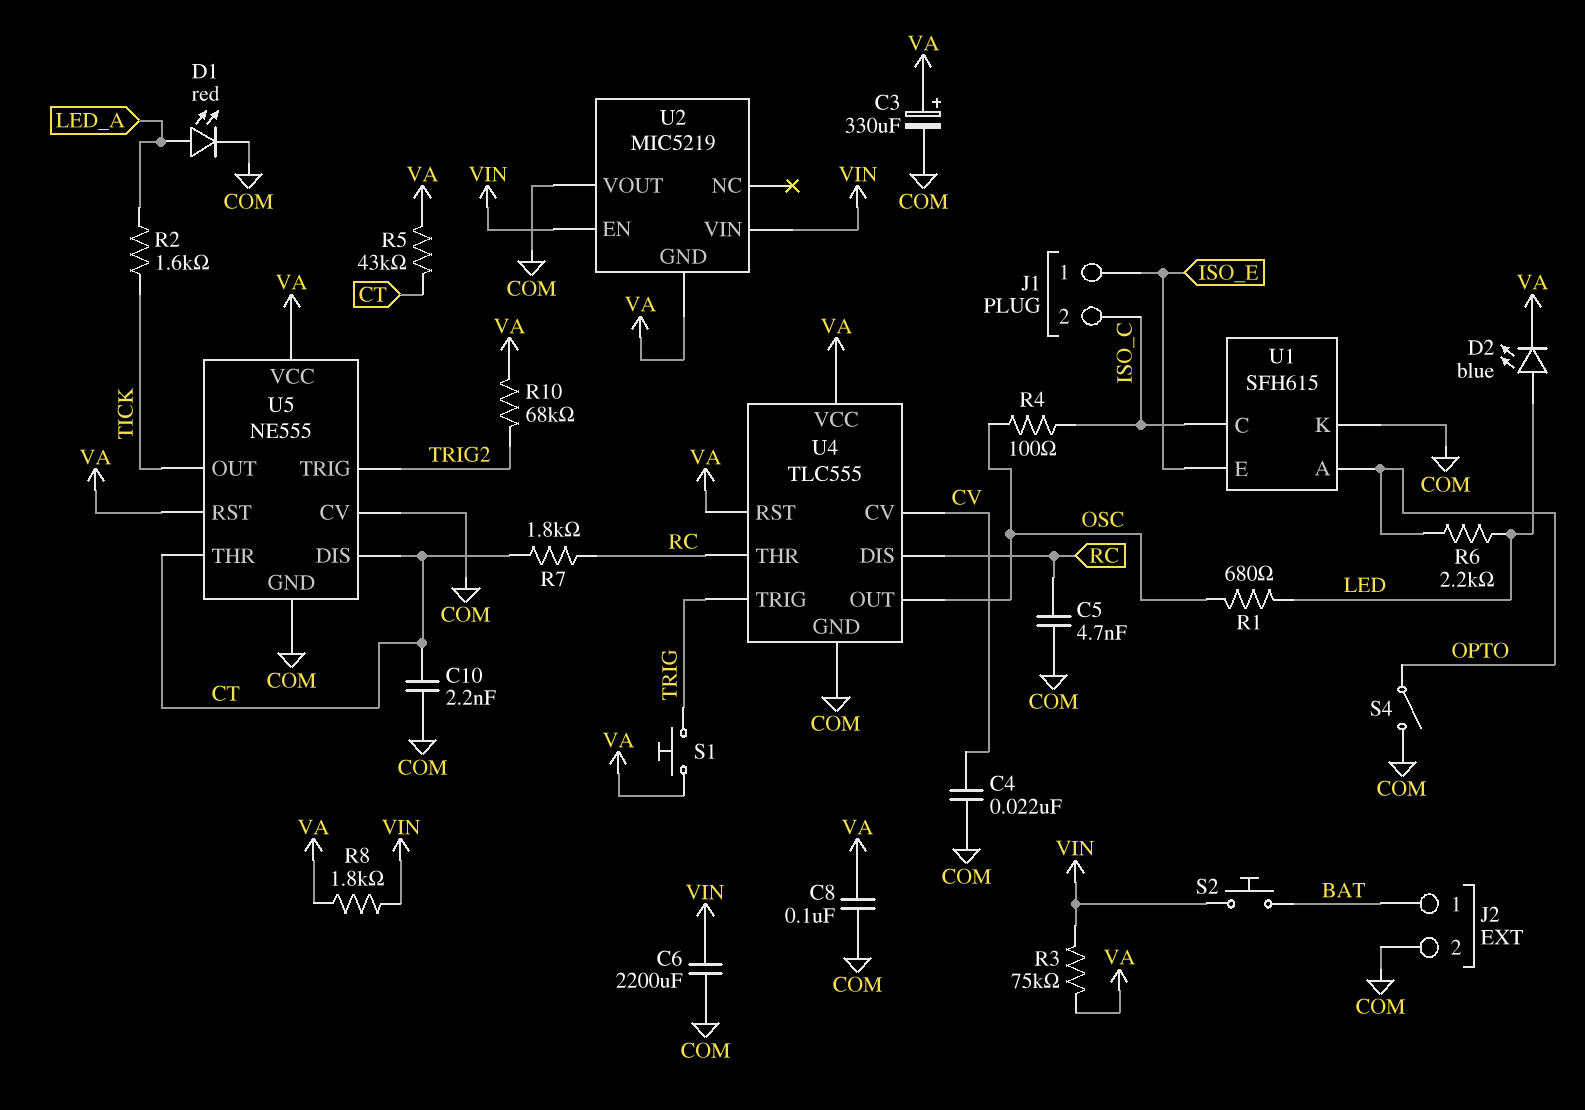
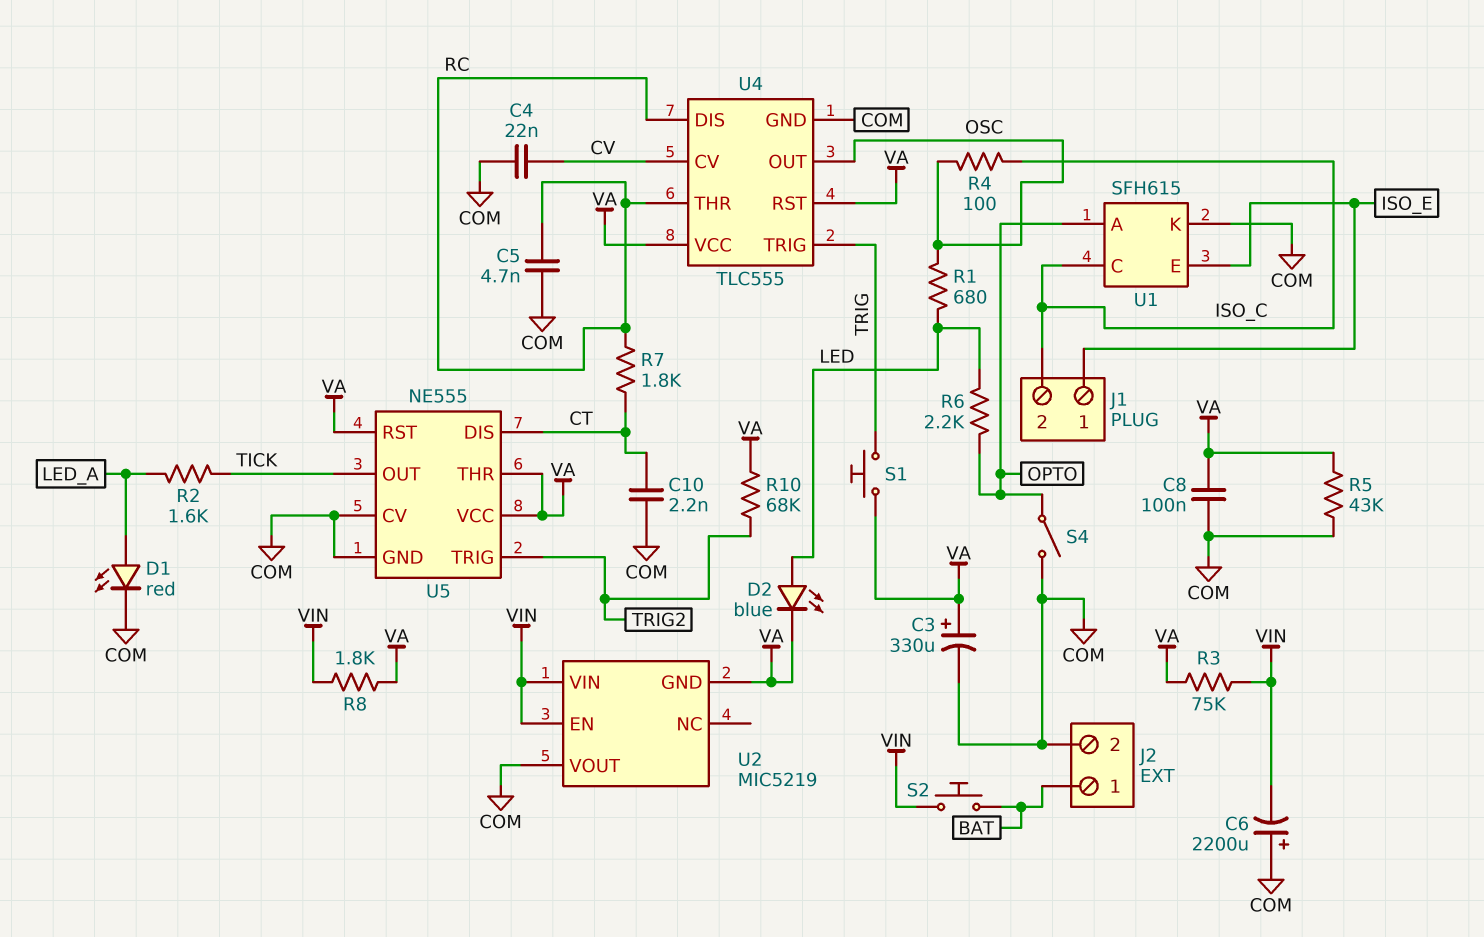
C6: 2200uF (COM, VIN) -> 2200uF (plus COM, minus VIN)
R5: 43k (CT, VA) -> 43k (COM, VA)
U5 pin THR: CT -> VA

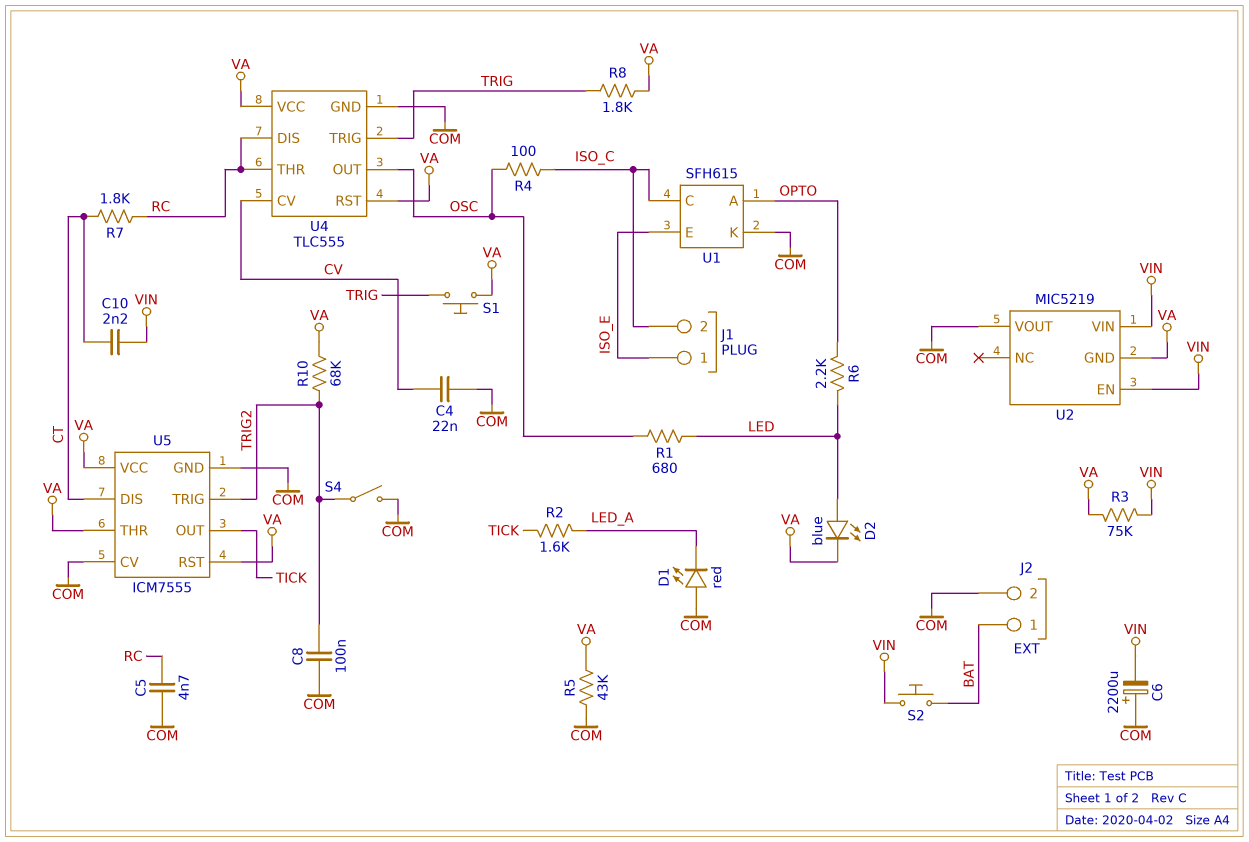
C3: 330uF (plus VA, minus COM) -> none
C8: 100nF (COM, VA) -> 100nF (COM, TRIG2)
C10: 2.2nF (COM, CT) -> 2.2nF (CT, VIN)
D1: LED red (A LED_A, K COM) -> LED red (A COM, K LED_A)
R8: 1.8k (VA, VIN) -> 1.8k (TRIG, VA)
S4: switch (COM, OPTO) -> switch (COM, TRIG2)
U5: NE555 -> ICM7555

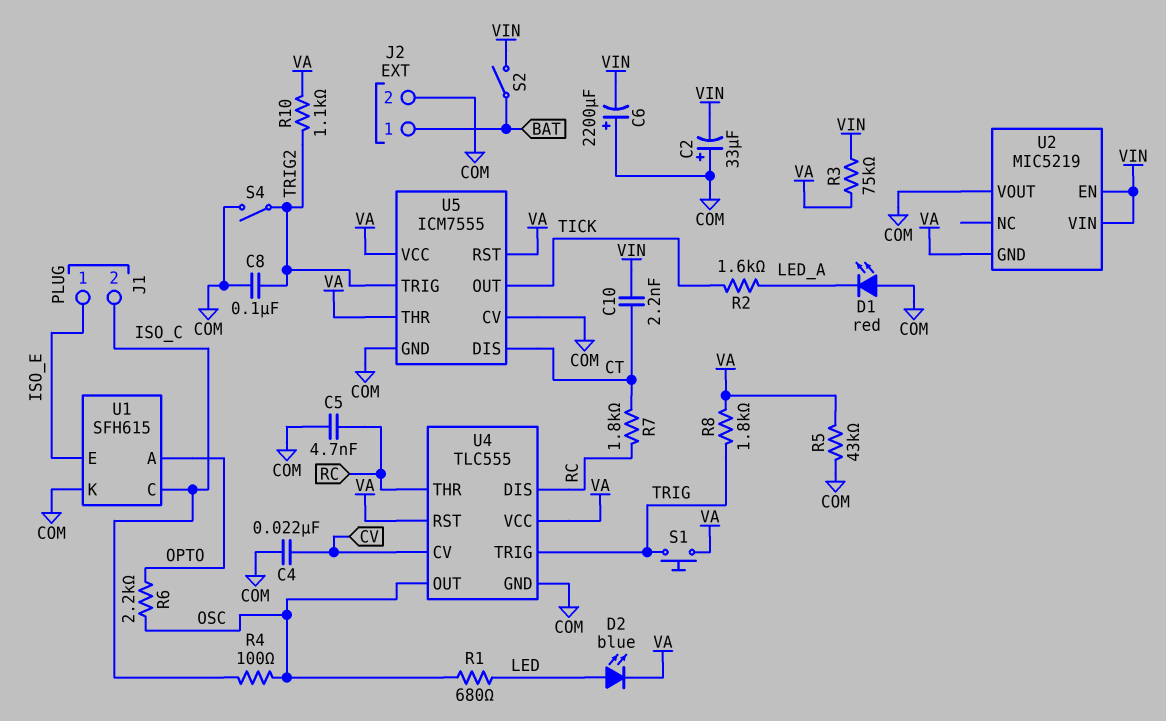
C2: none -> 33uF (plus COM, minus VIN)
R6: 2.2k (LED, OPTO) -> 2.2k (OPTO, OSC)
R10: 68k (TRIG2, VA) -> 1.1k (TRIG2, VA)
S2: button (BAT, VIN) -> switch (BAT, VIN)

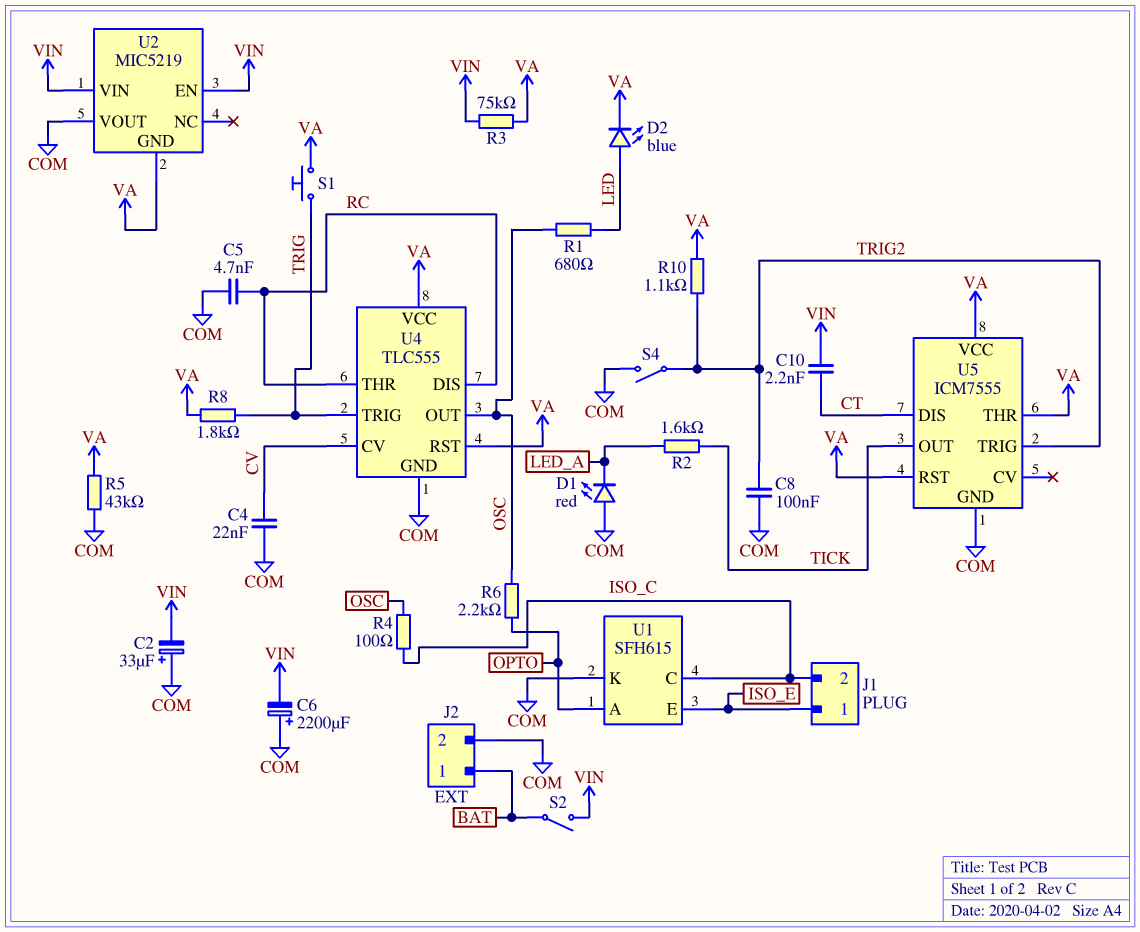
R7: 1.8k (CT, RC) -> none
U5 pin CV: COM -> none

